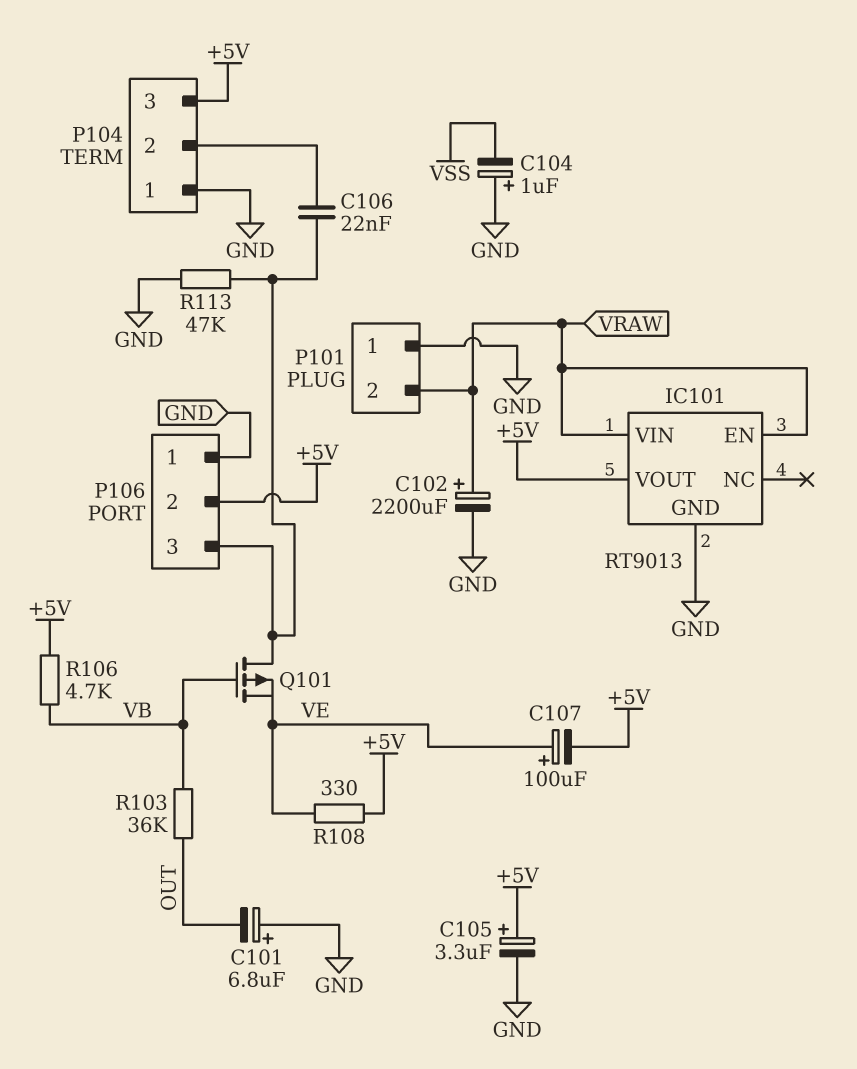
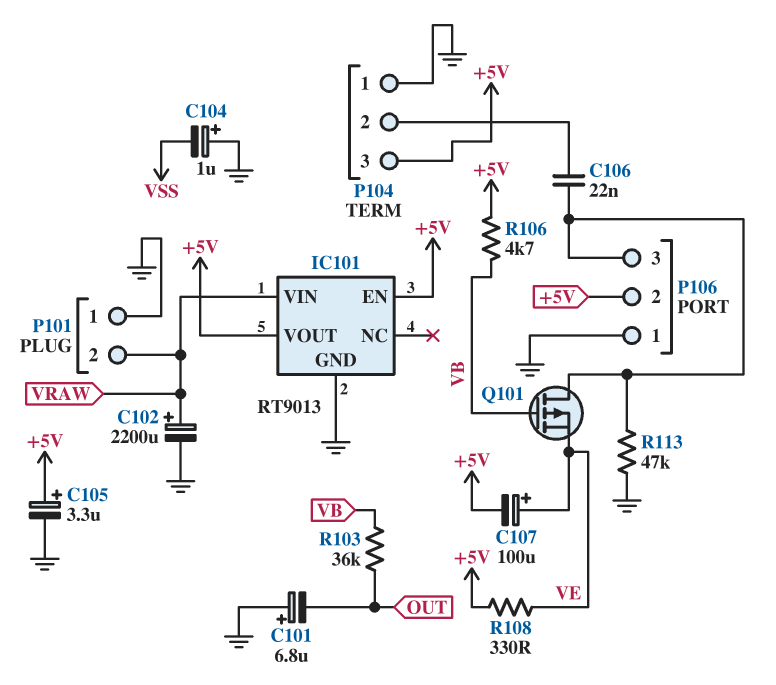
IC101 pin EN: VRAW -> +5V

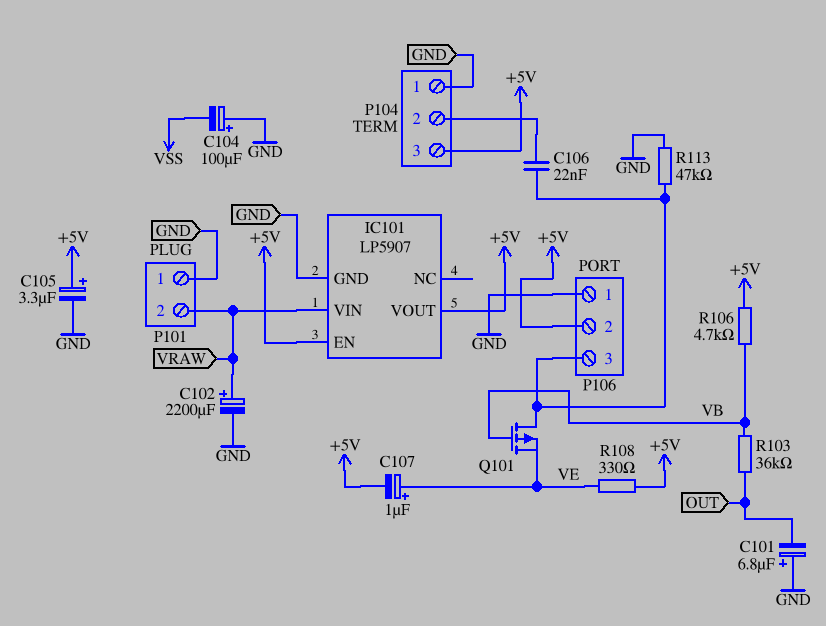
C104: 1uF (plus GND, minus VSS) -> 100uF (plus GND, minus VSS)
C107: 100uF (plus VE, minus +5V) -> 1uF (plus VE, minus +5V)
IC101: RT9013 -> LP5907

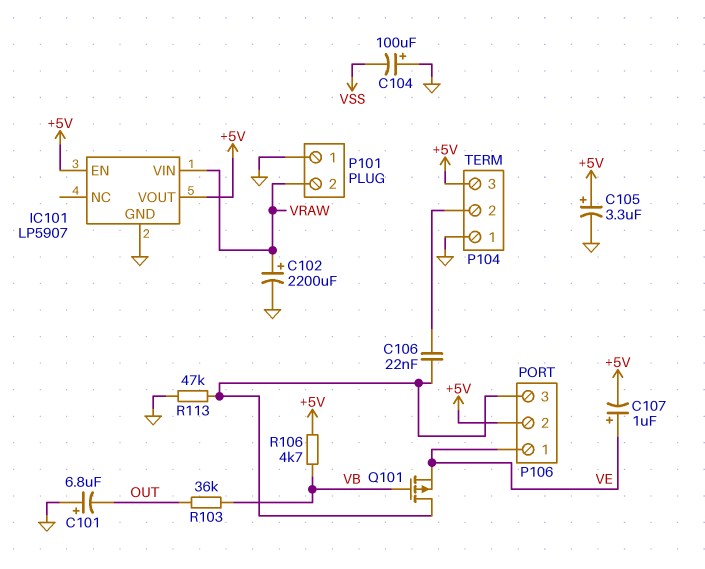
P106 pin 1: GND -> VE
R108: 330 (+5V, VE) -> none

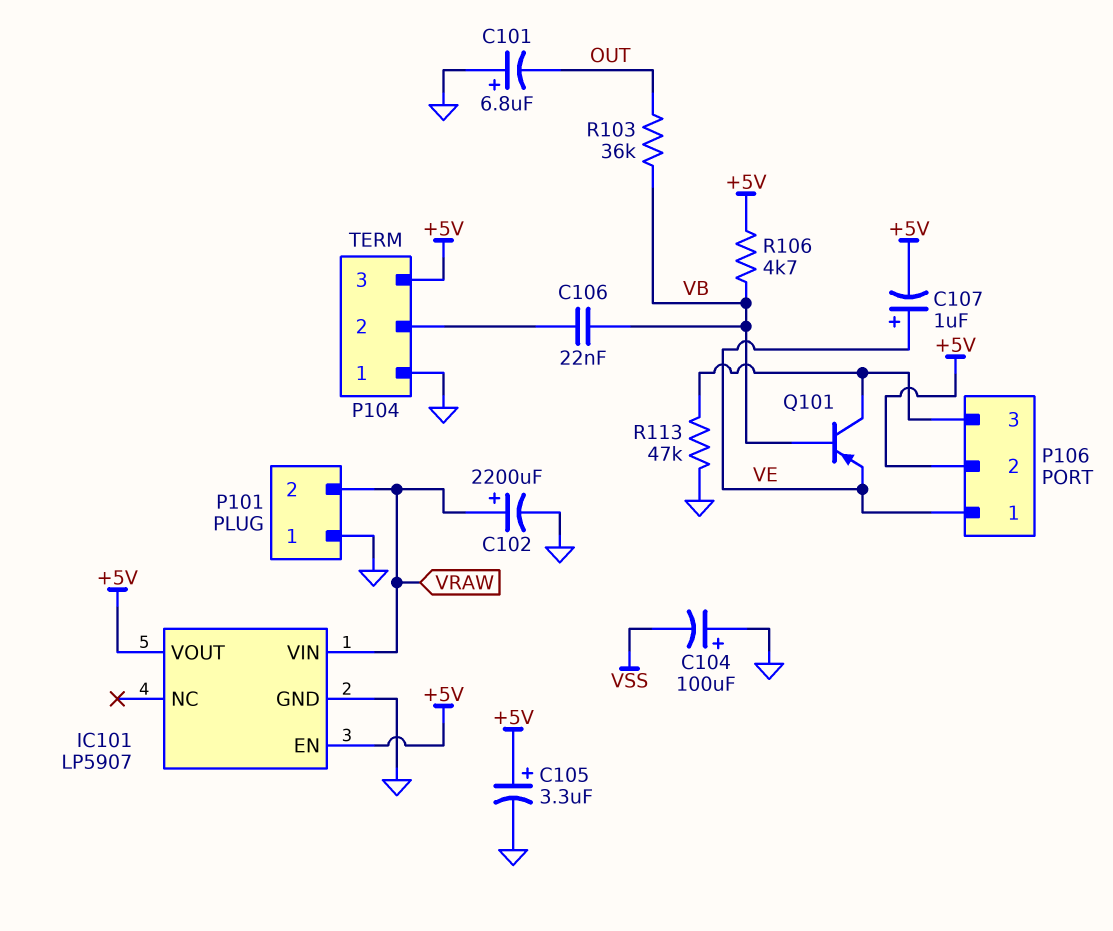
C106: 22nF (P104/2, P106/3) -> 22nF (P104/2, VB)
Q101: PMOS (G VB, D P106/3, S VE) -> PNP (B VB, C P106/3, E VE)

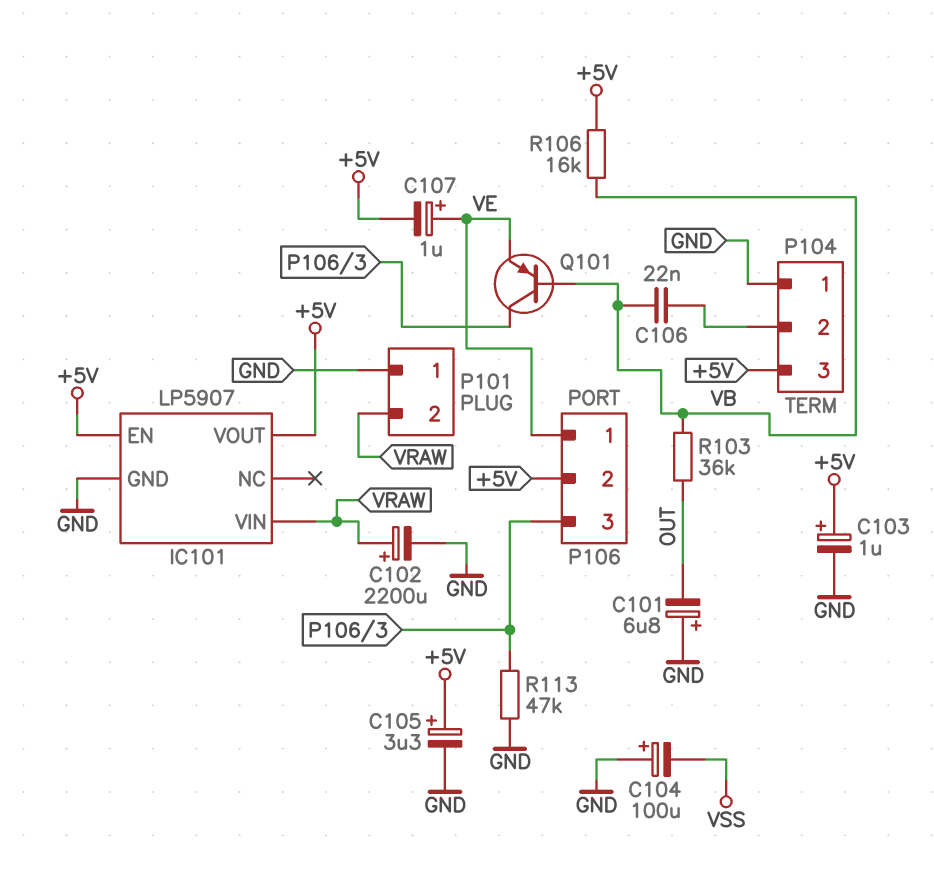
C103: none -> 1uF (plus +5V, minus GND)
R106: 4.7k (+5V, VB) -> 16k (+5V, VB)

